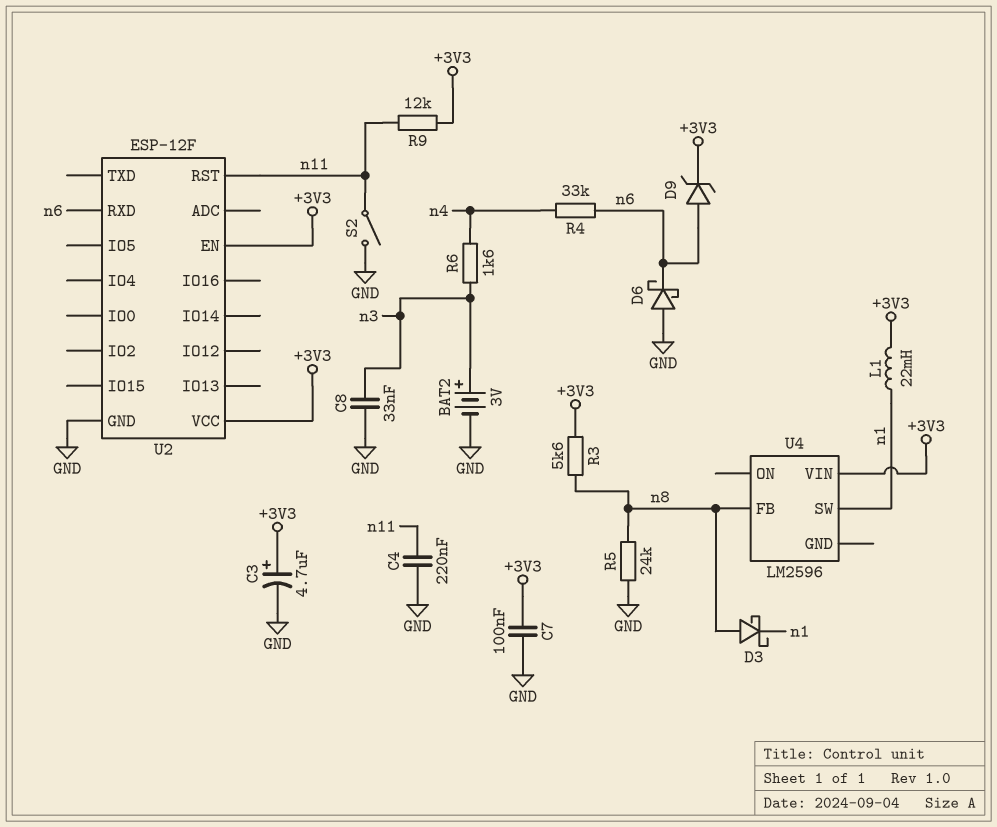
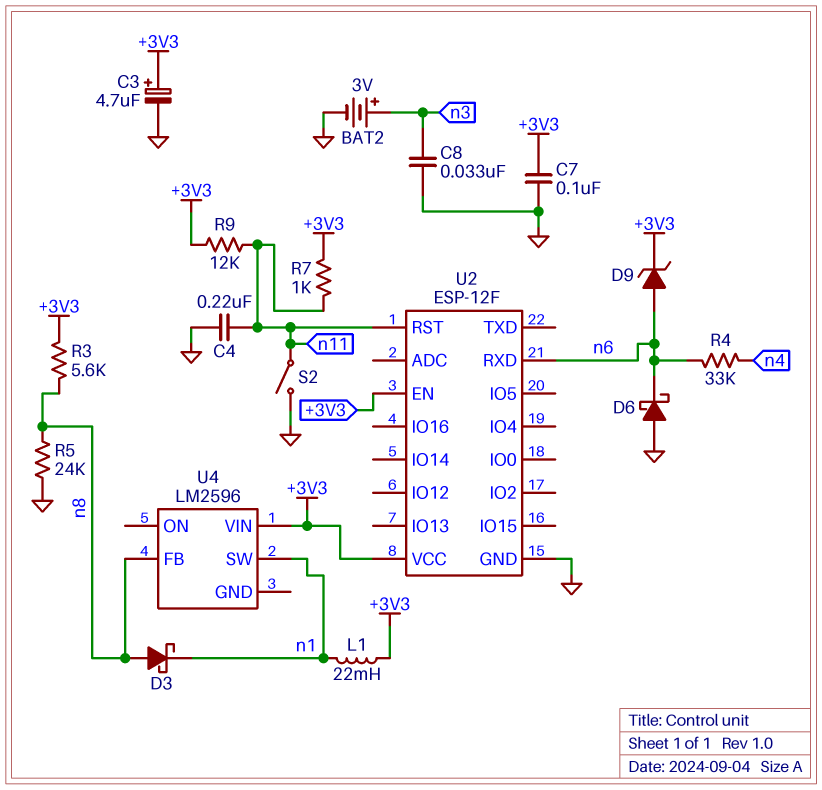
R6: 1.6k (n3, n4) -> none
R7: none -> 1k (+3V3, n11)

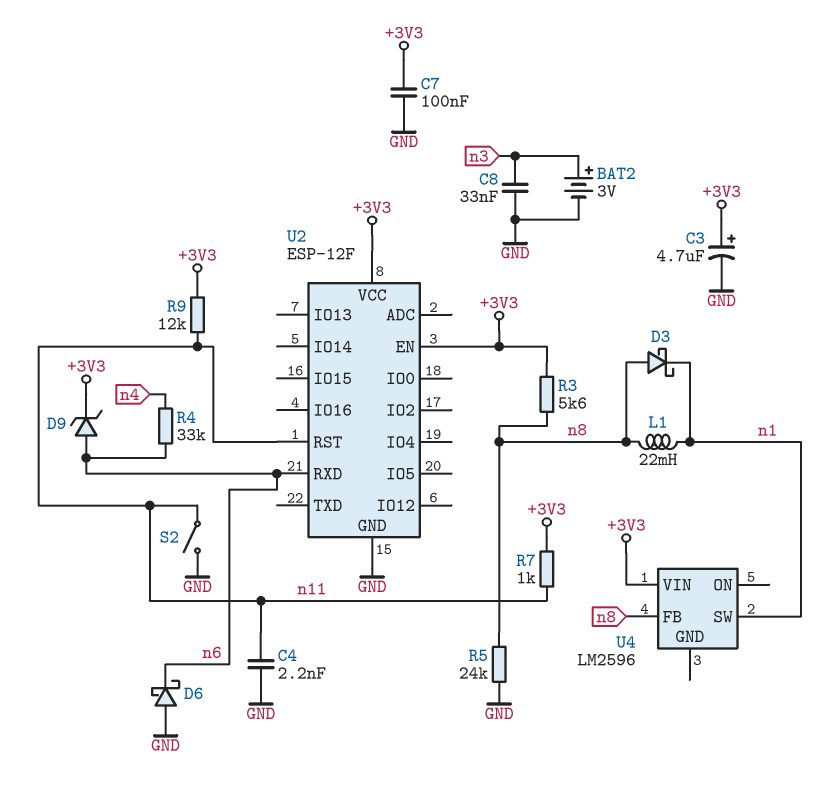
C4: 220nF (GND, n11) -> 2.2nF (GND, n11)
L1: 22mH (+3V3, n1) -> 22mH (n1, n8)

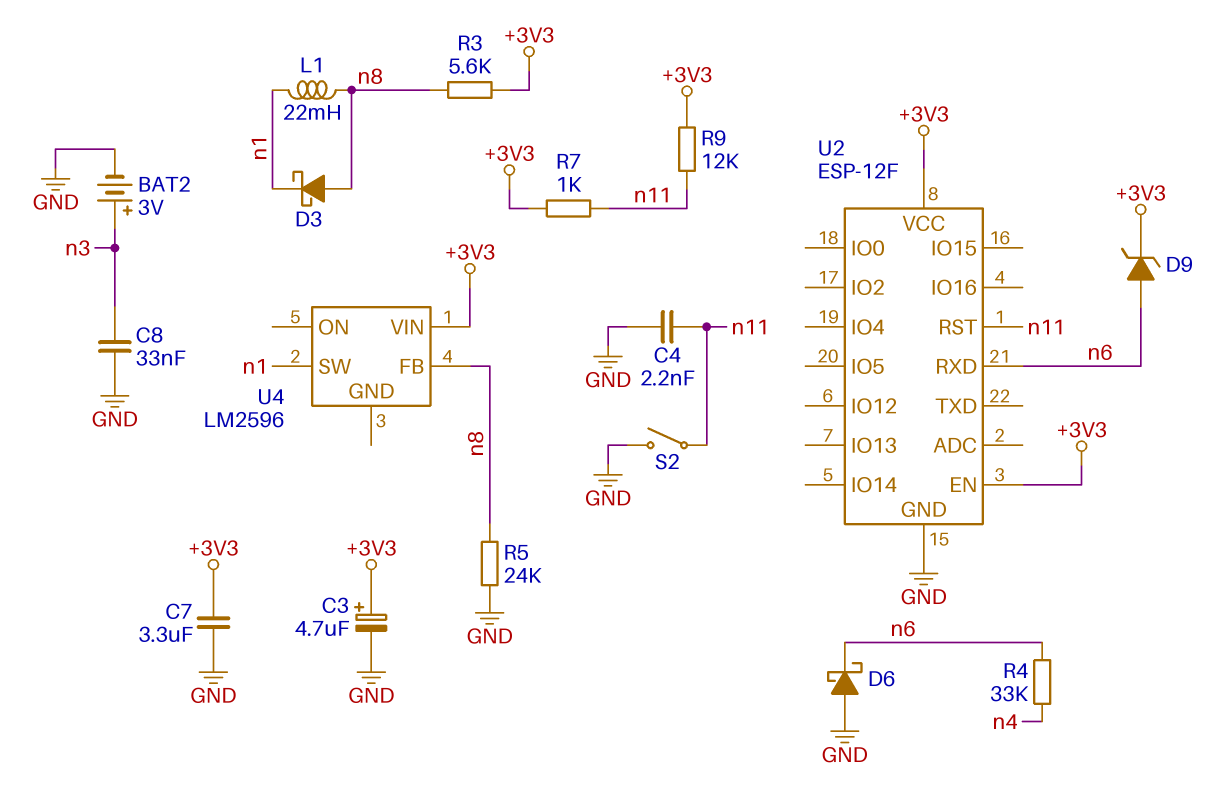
C7: 100nF (+3V3, GND) -> 3.3uF (+3V3, GND)

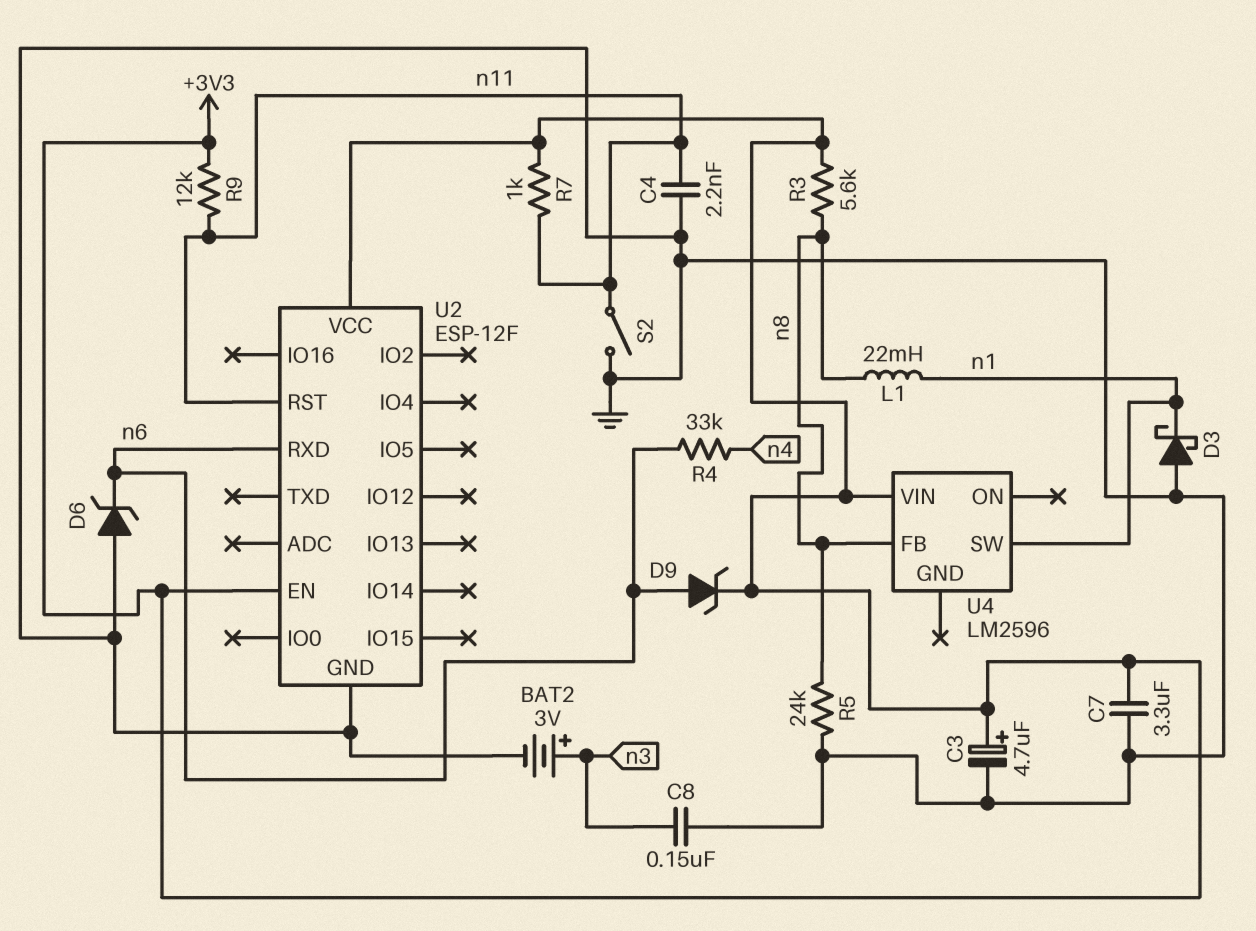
C8: 33nF (GND, n3) -> 150nF (GND, n3)
D3: schottky (A n8, K n1) -> schottky (A GND, K n1)
D6: schottky (A GND, K n6) -> zener (A GND, K n6)

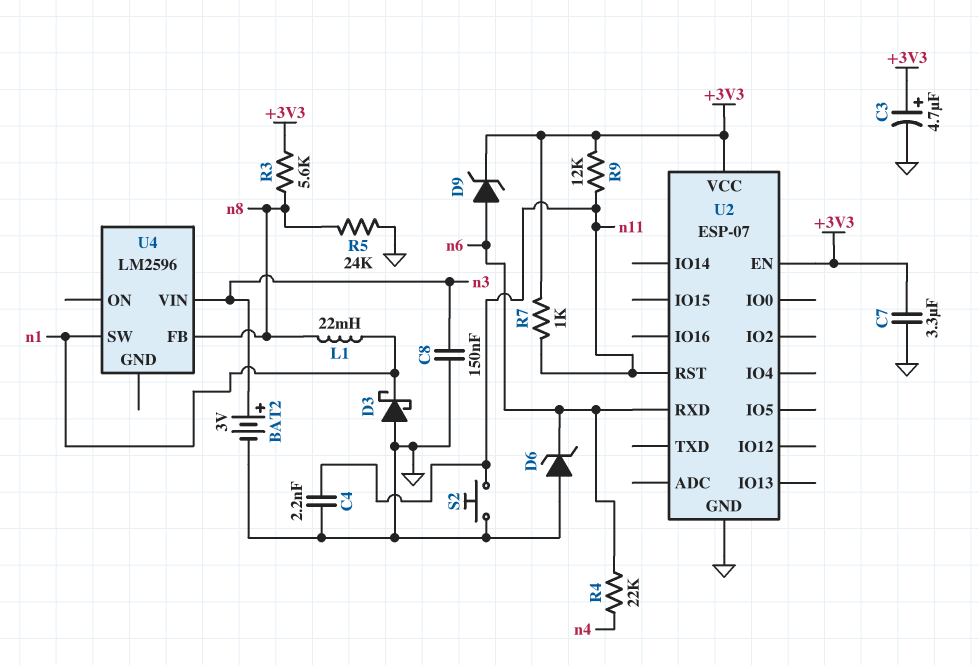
R4: 33k (n4, n6) -> 22k (n4, n6)
S2: switch (GND, n11) -> button (GND, n11)
U2: ESP-12F -> ESP-07
U4 pin VIN: +3V3 -> n3

